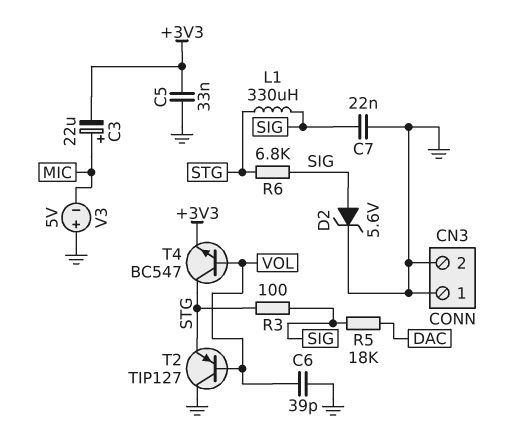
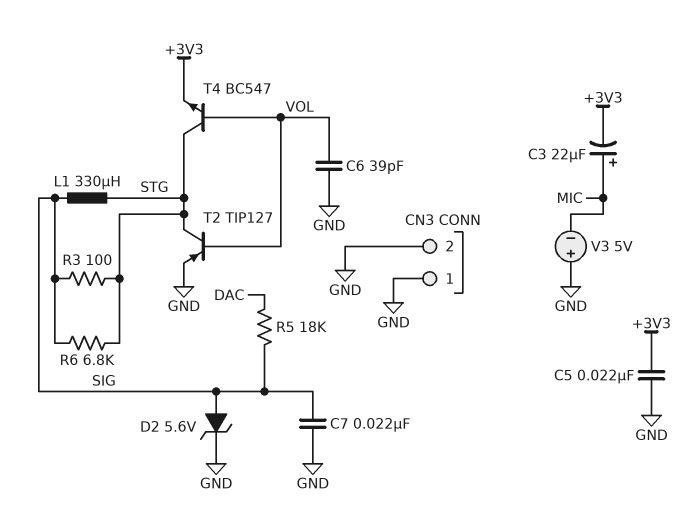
C5: 33nF (+3V3, GND) -> 22nF (+3V3, GND)
T2: PNP TIP127 (B VOL, C GND, E STG) -> PNP TIP127 (B VOL, C STG, E GND)

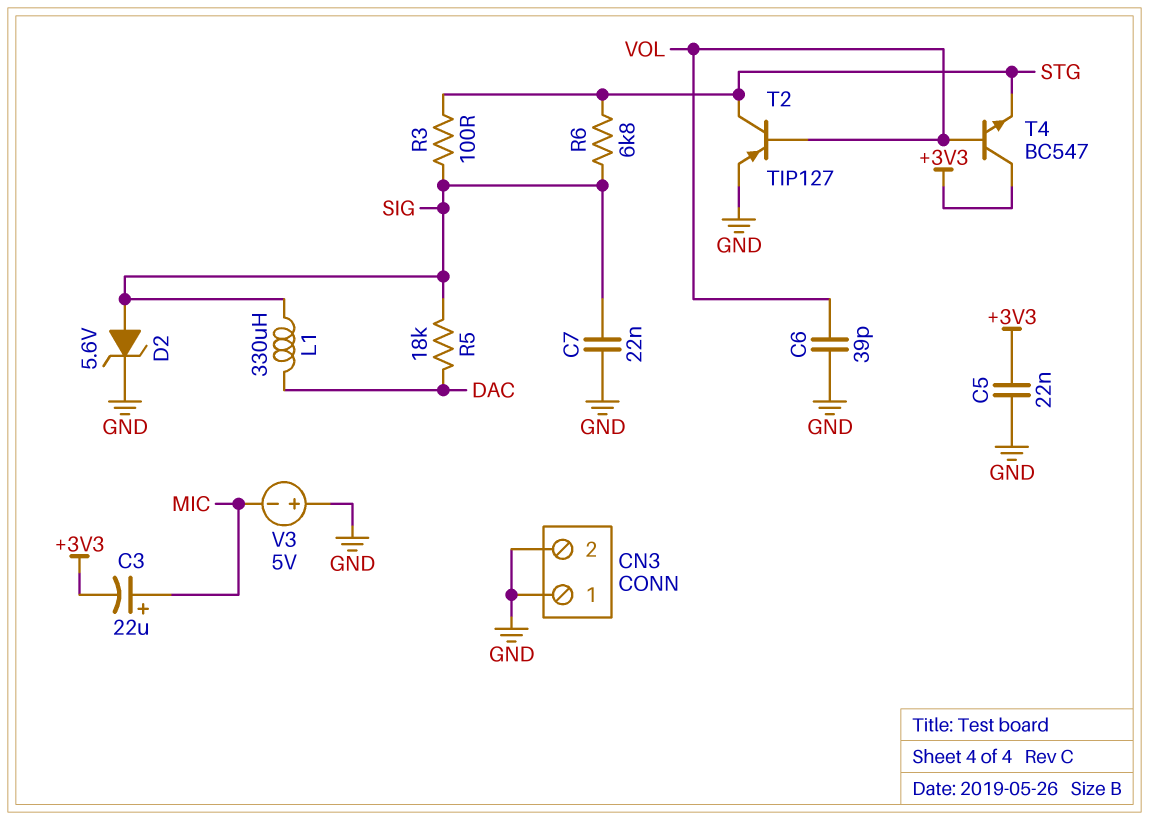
L1: 330uH (SIG, STG) -> 330uH (DAC, SIG)
T4: NPN BC547 (B VOL, C STG, E +3V3) -> NPN BC547 (B VOL, C +3V3, E STG)

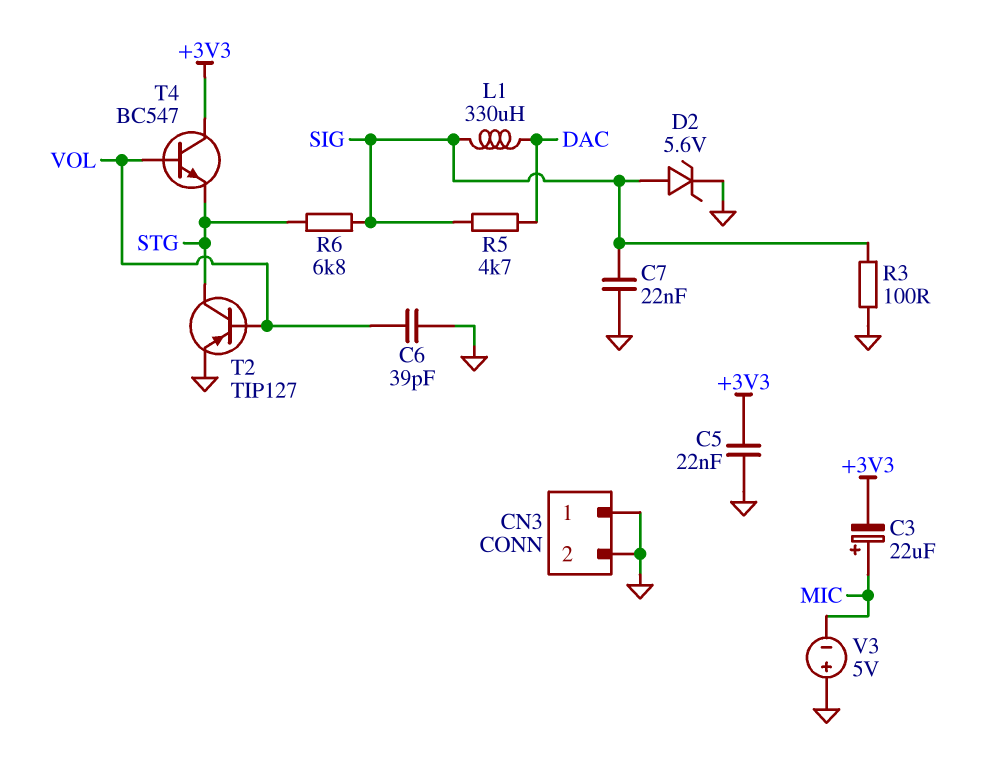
R3: 100 (SIG, STG) -> 100 (GND, SIG)
R5: 18k (DAC, SIG) -> 4.7k (DAC, SIG)

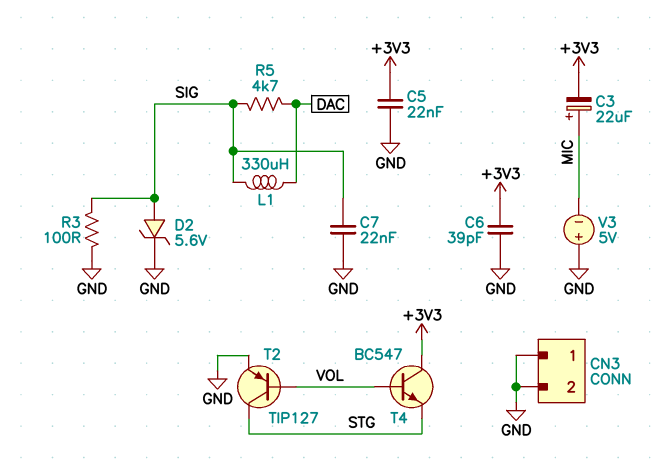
C6: 39pF (GND, VOL) -> 39pF (+3V3, GND)
R6: 6.8k (SIG, STG) -> none

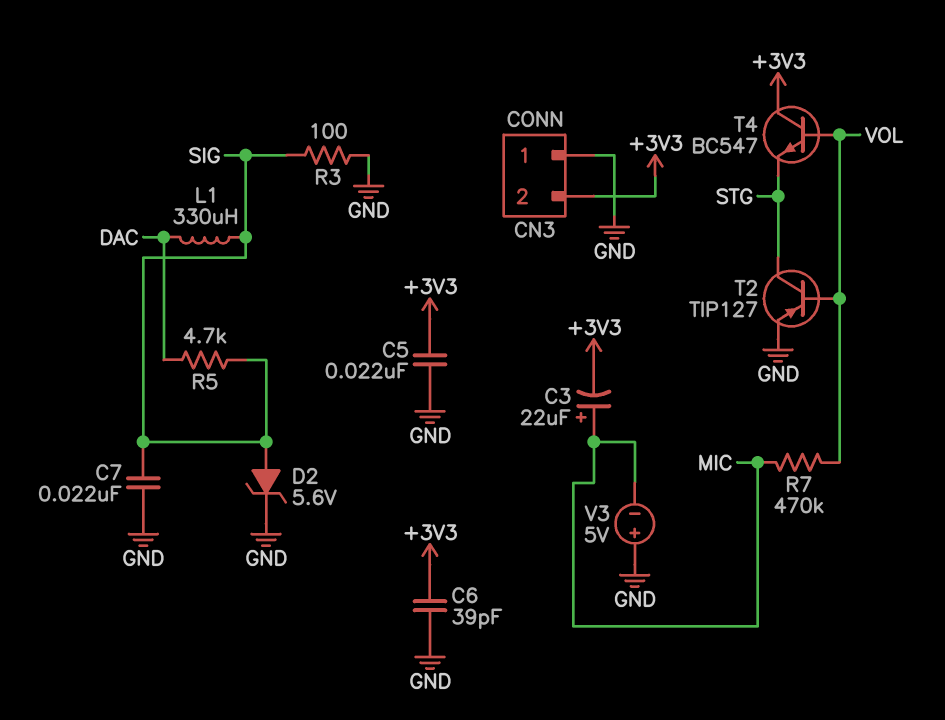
CN3 pin 2: GND -> +3V3
R7: none -> 470k (MIC, VOL)

